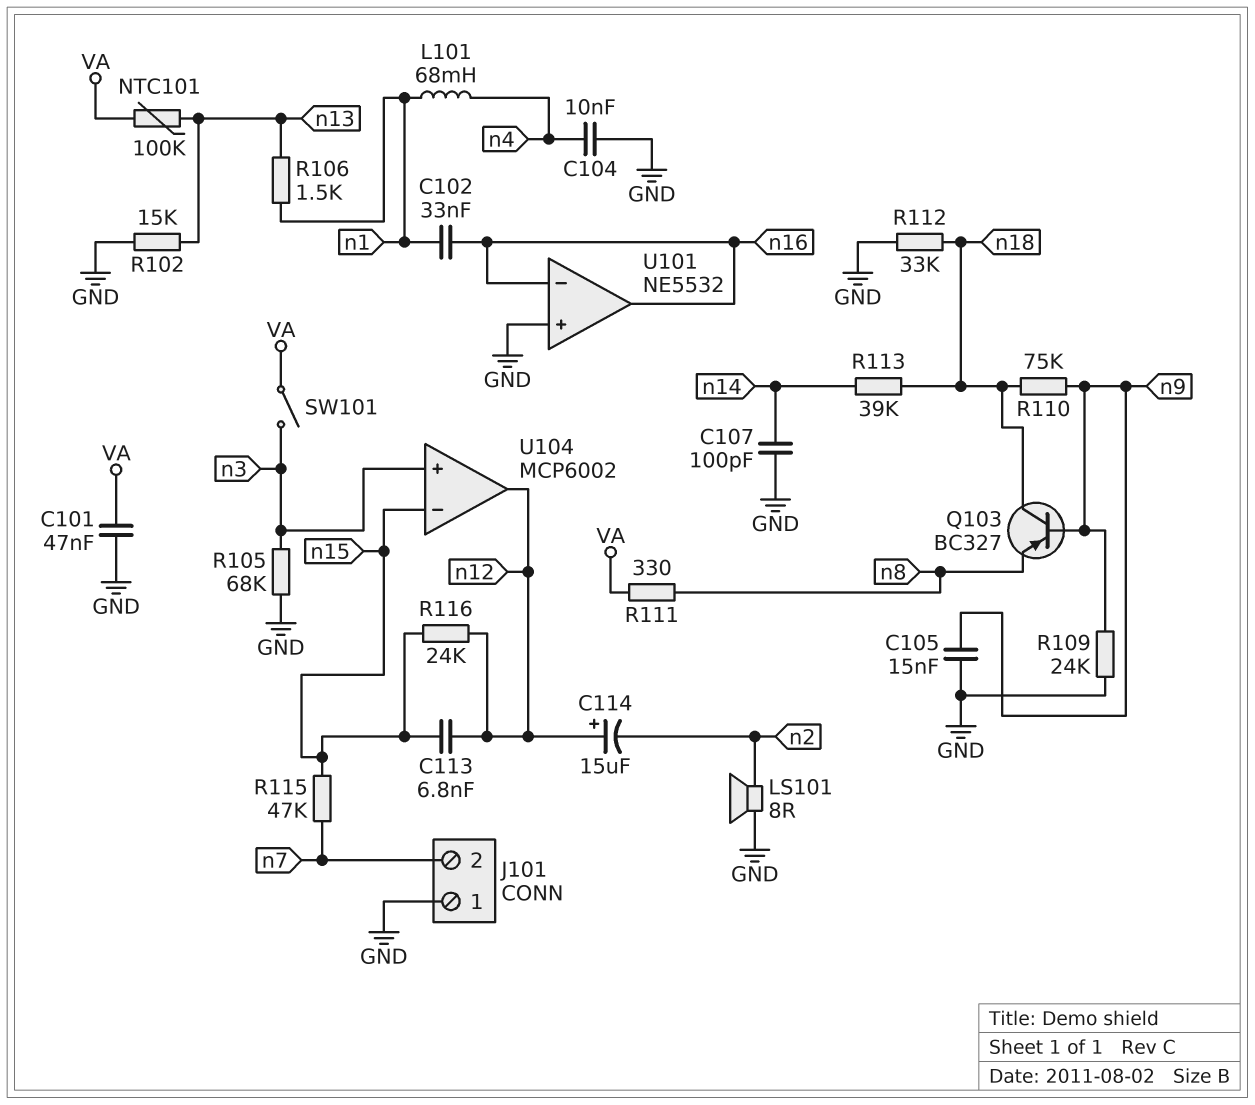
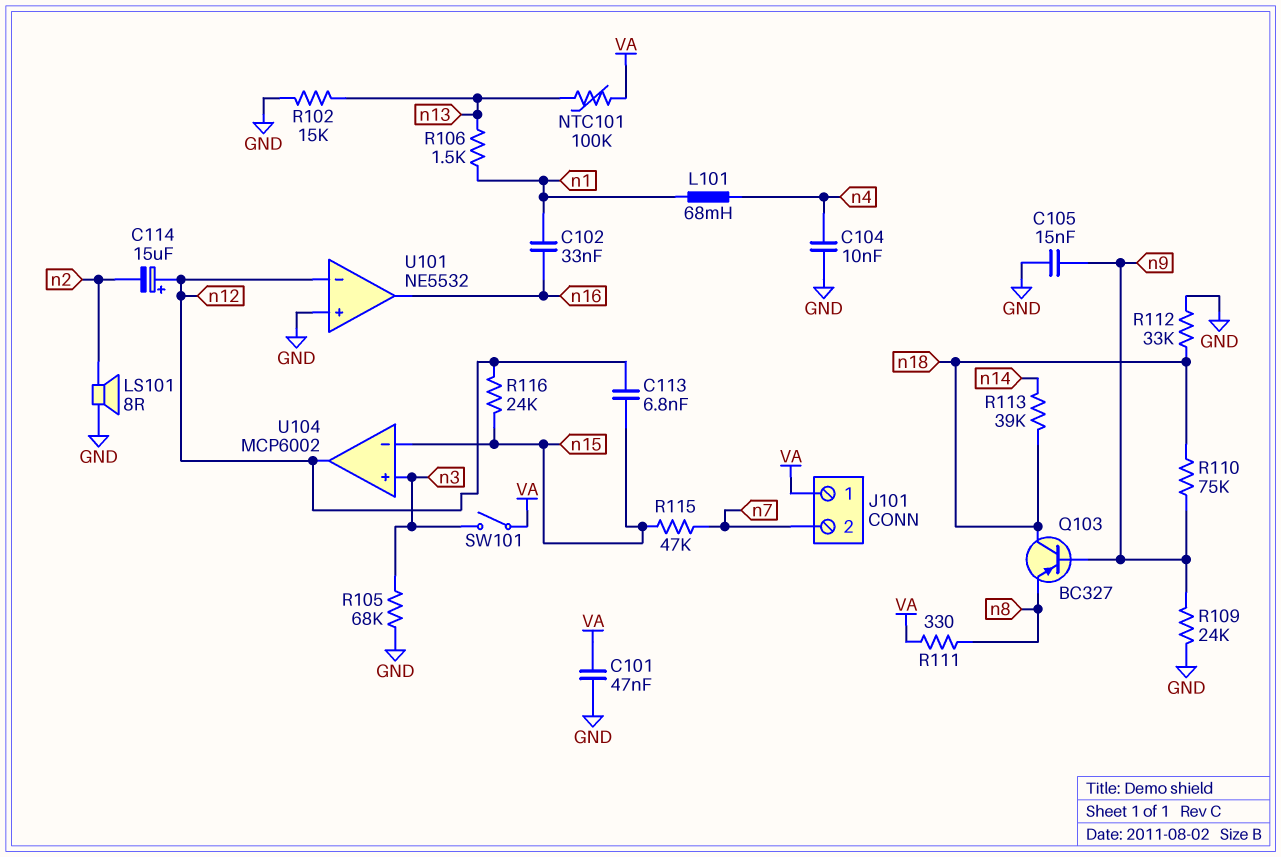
C107: 100pF (GND, n14) -> none
J101 pin 1: GND -> VA
U101 pin in-: n16 -> n12

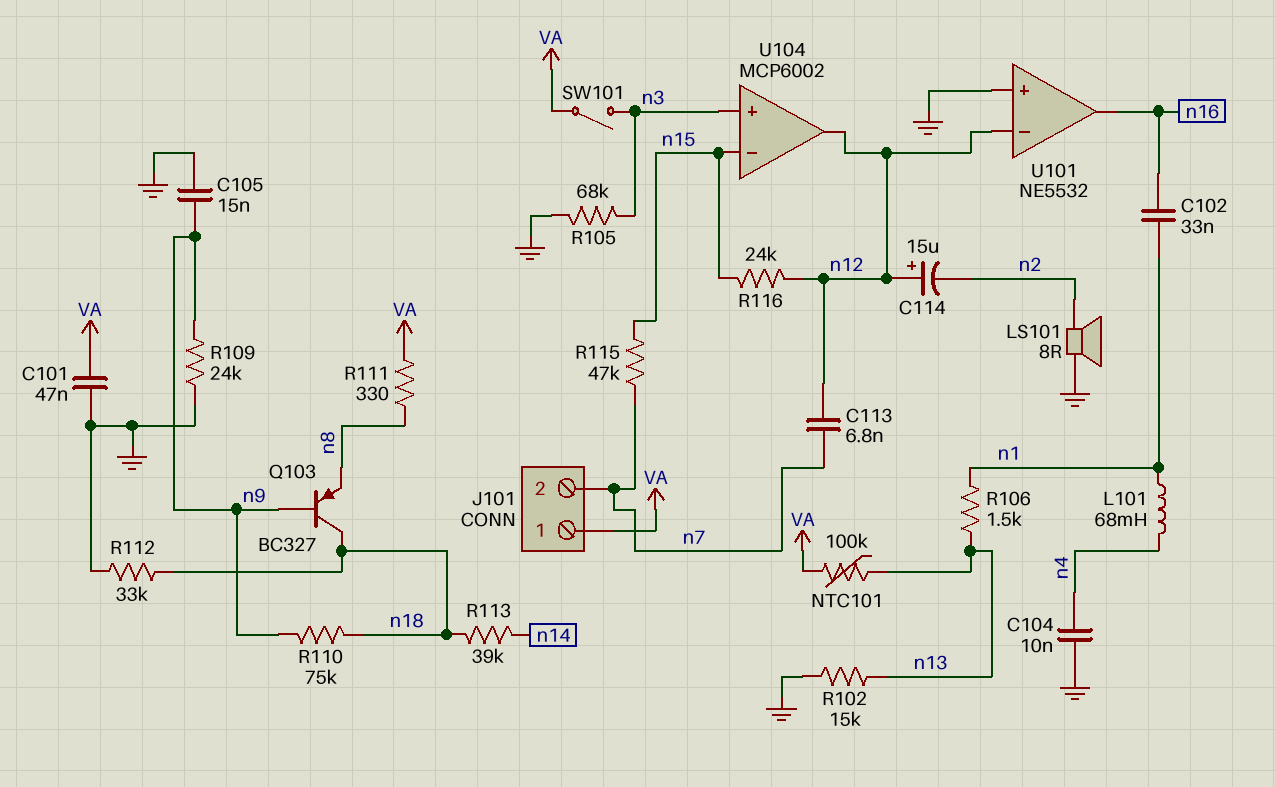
C113: 6.8nF (n12, n15) -> 6.8nF (n7, n12)

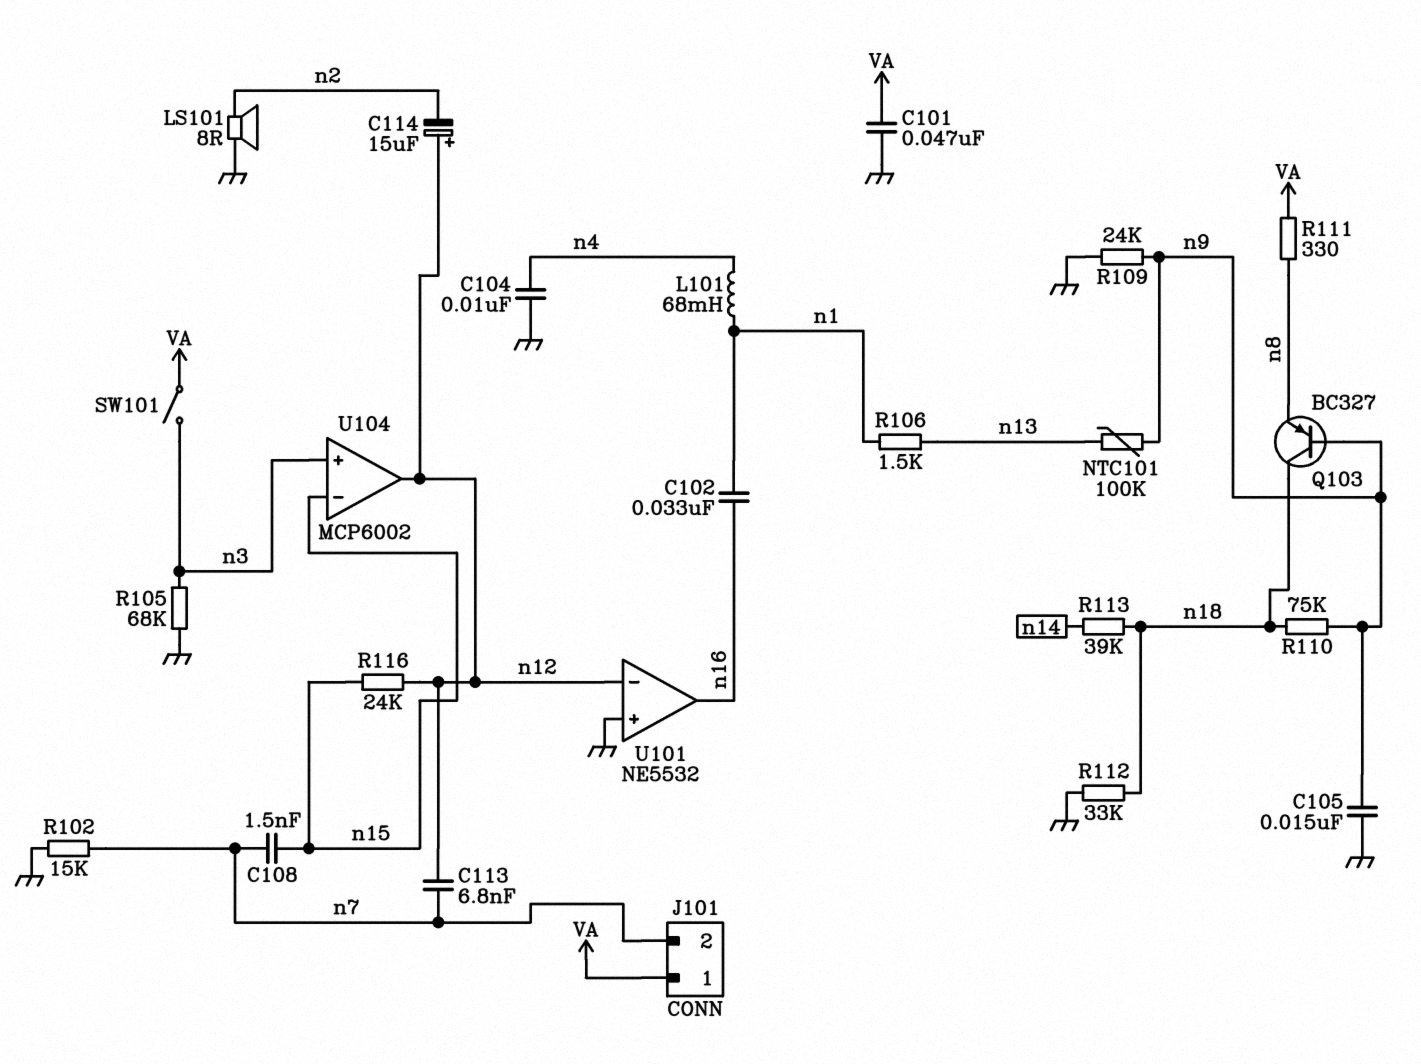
C108: none -> 1.5nF (n7, n15)
NTC101: 100k (VA, n13) -> 100k (n9, n13)
R102: 15k (GND, n13) -> 15k (GND, n7)
R115: 47k (n7, n15) -> none

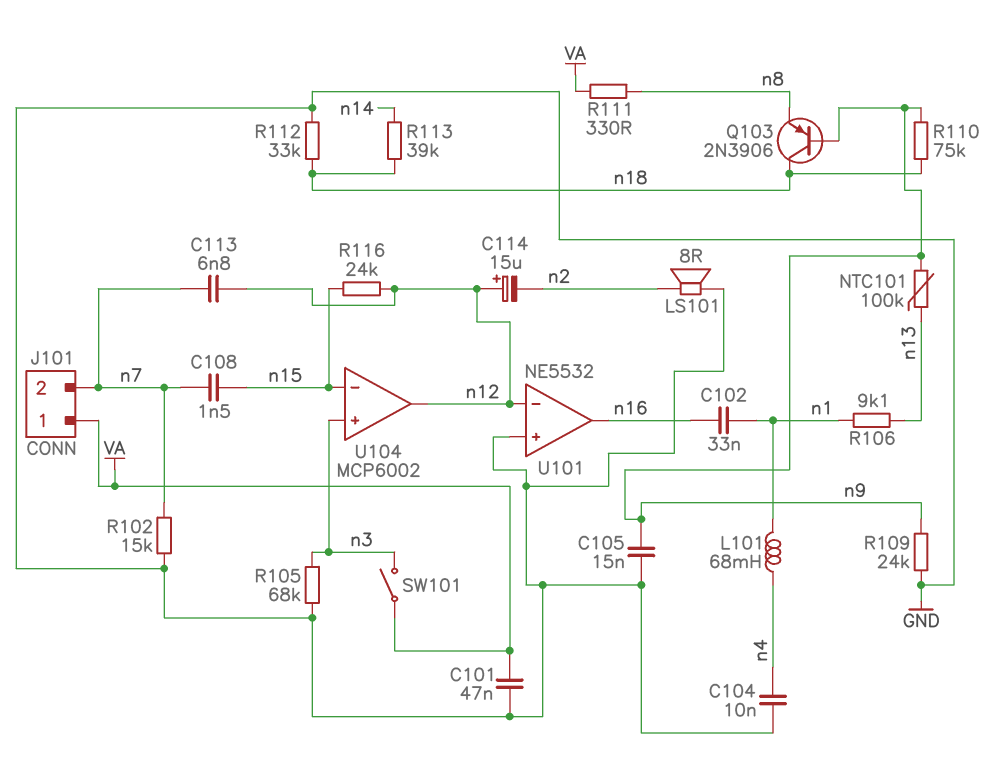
Q103: PNP BC327 (B n9, C n18, E n8) -> PNP 2N3906 (B n9, C n18, E n8)
R106: 1.5k (n1, n13) -> 9.1k (n1, n13)

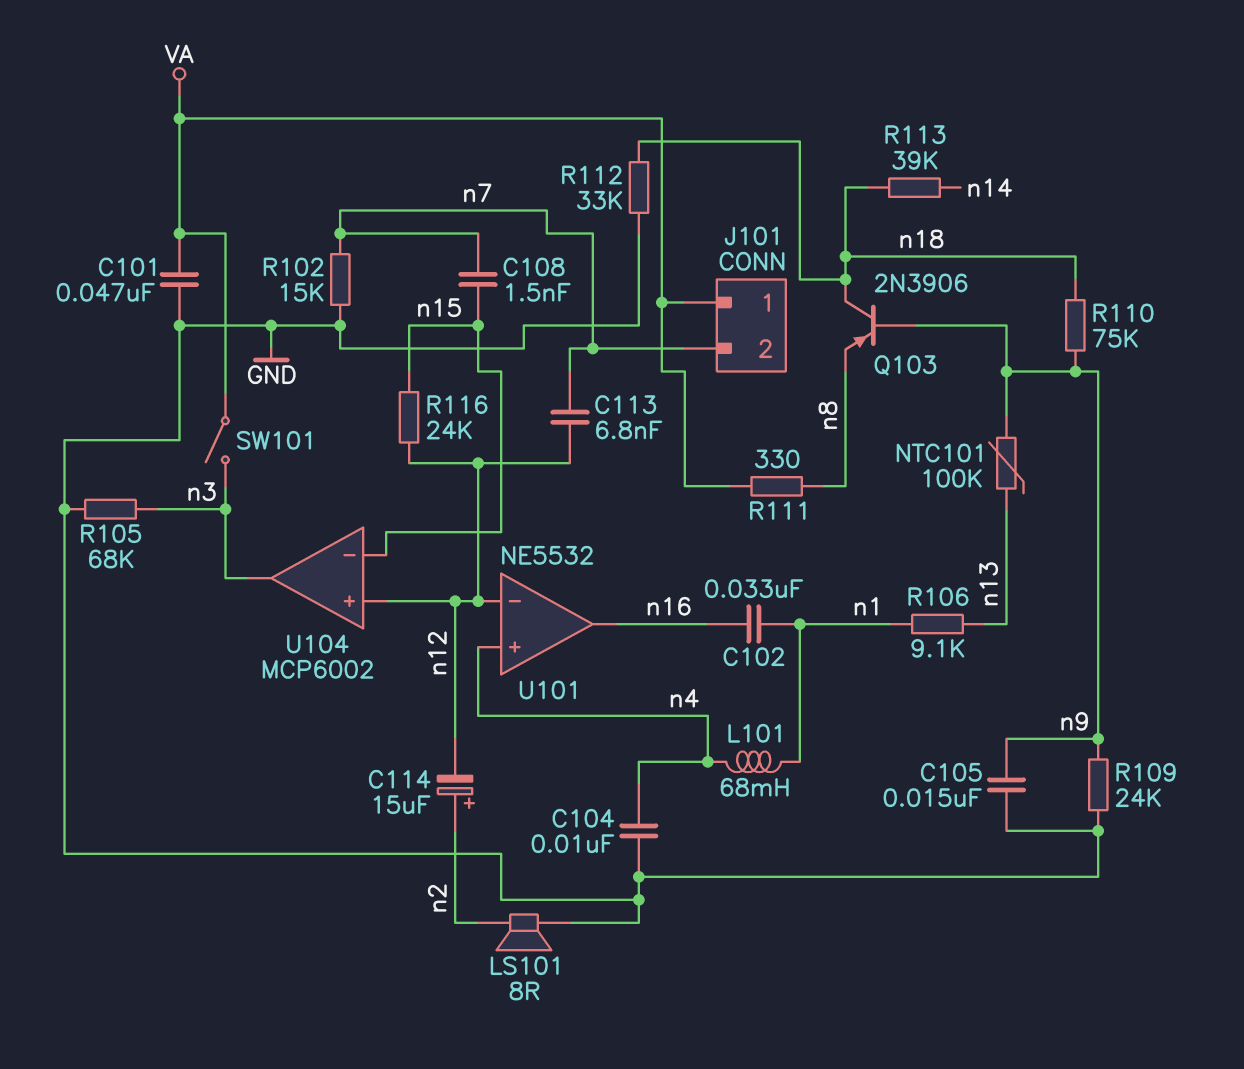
C114: 15uF (plus n12, minus n2) -> 15uF (plus n2, minus n12)
U101 pin in+: GND -> n4
U104 pin in+: n3 -> n12
U104 pin out: n12 -> n3

